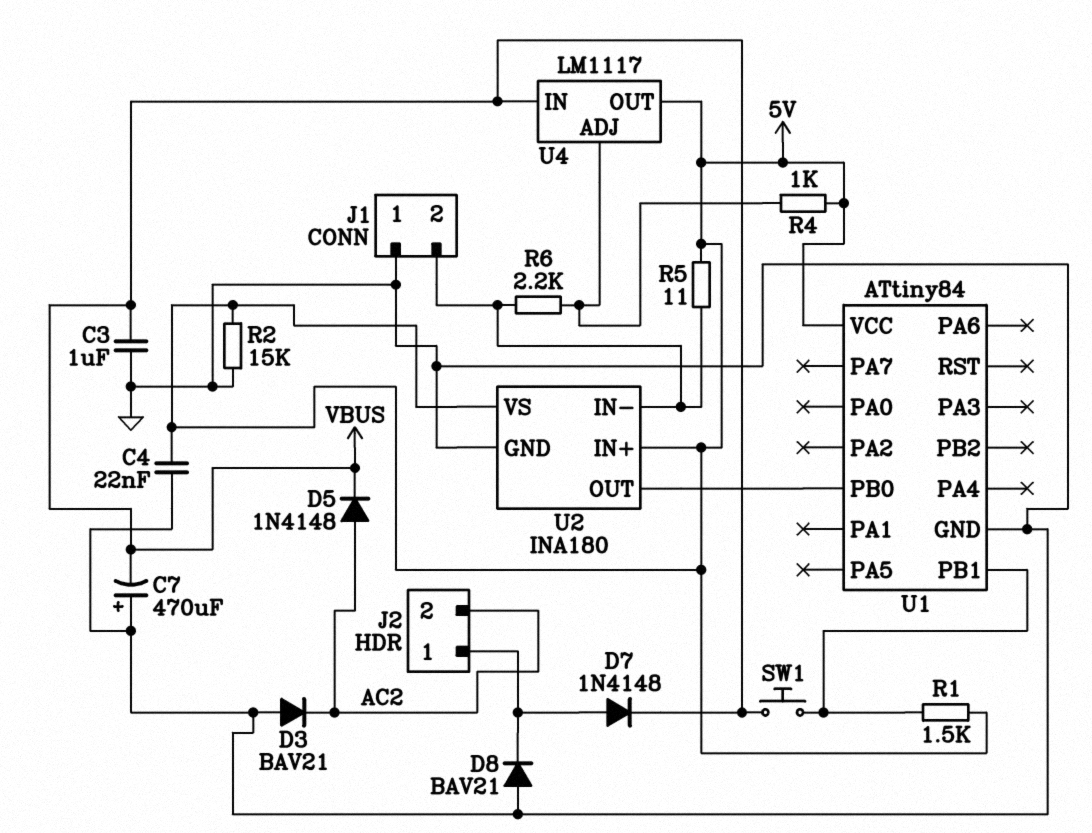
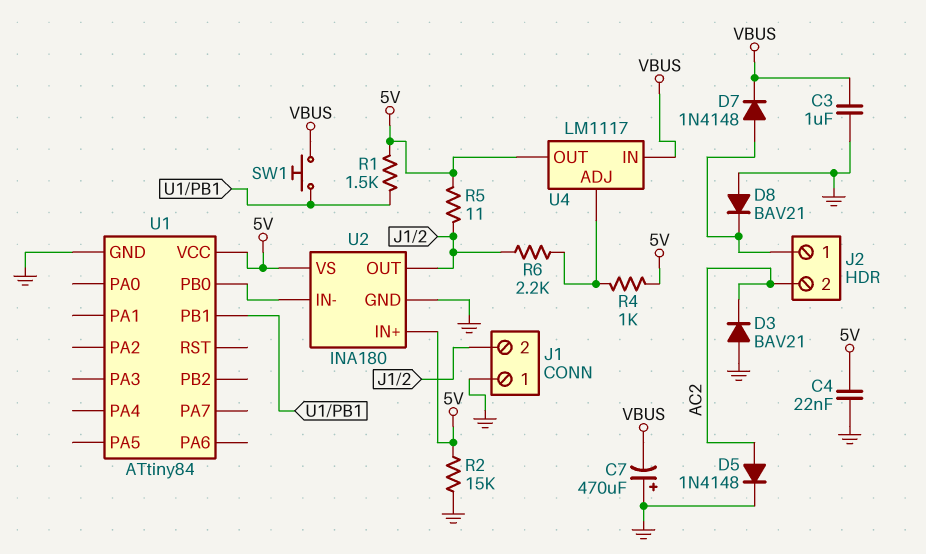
D5: diode 1N4148 (A AC2, K VBUS) -> diode 1N4148 (A AC2, K GND)
U2 pin IN-: J1/2 -> U1/PB0
U2 pin OUT: U1/PB0 -> J1/2

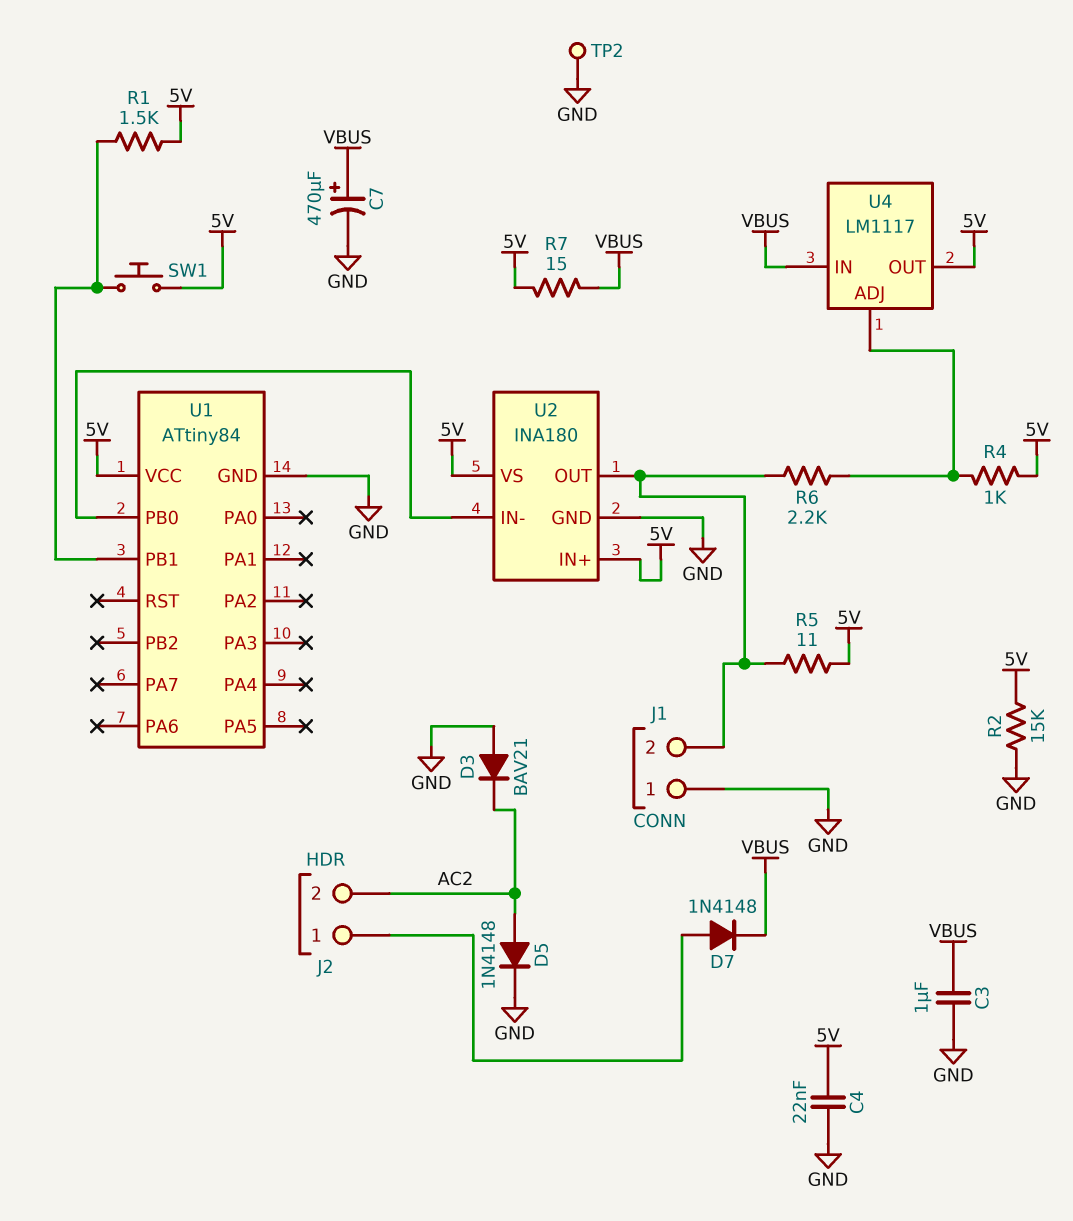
C7: 470uF (plus GND, minus VBUS) -> 470uF (plus VBUS, minus GND)
D8: diode BAV21 (A GND, K J2/1) -> none
R7: none -> 15 (5V, VBUS)
SW1: button (U1/PB1, VBUS) -> button (5V, U1/PB1)
TP2: none -> test point (GND)

